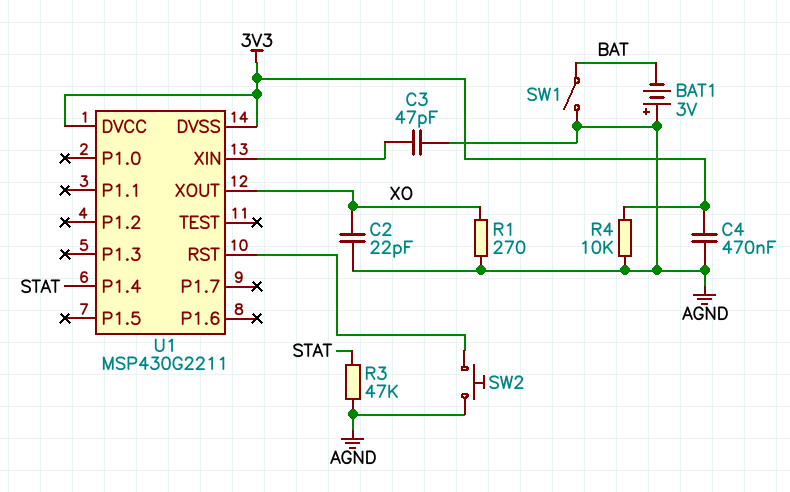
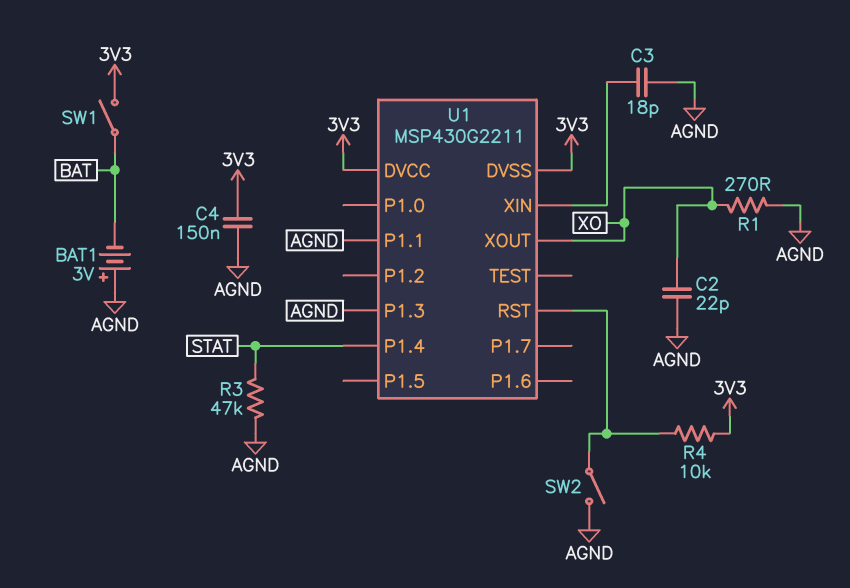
C3: 47pF (AGND, U1/XIN) -> 18pF (AGND, U1/XIN)
C4: 470nF (3V3, AGND) -> 150nF (3V3, AGND)
R4: 10k (3V3, AGND) -> 10k (3V3, U1/RST)
SW1: switch (AGND, BAT) -> switch (3V3, BAT)
SW2: button (AGND, U1/RST) -> switch (AGND, U1/RST)
U1 pin P1.1: none -> AGND
U1 pin P1.3: none -> AGND

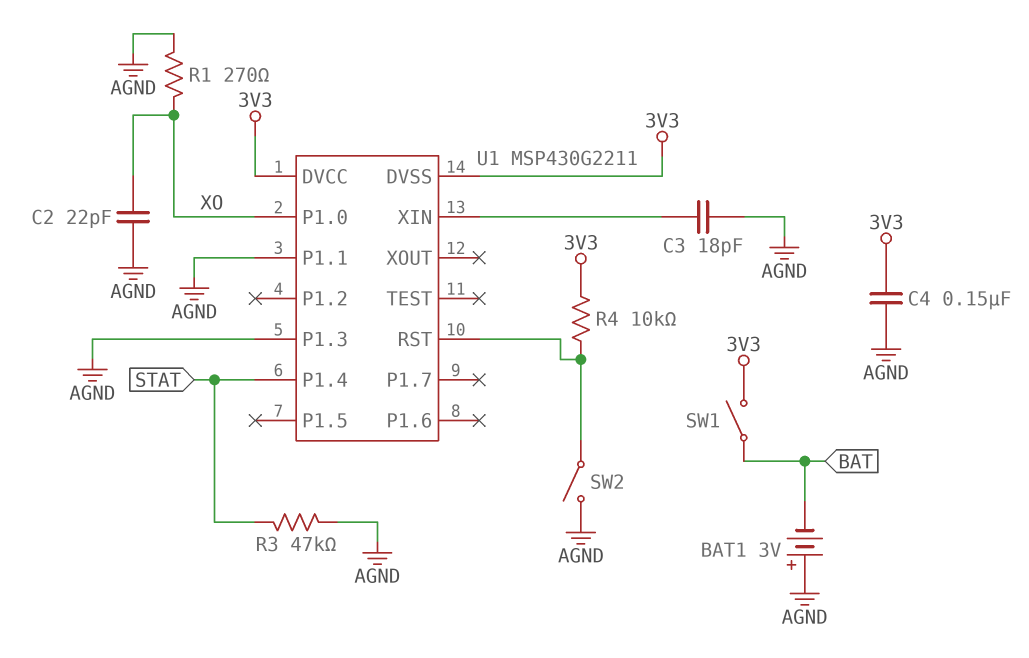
U1 pin P1.0: none -> XO
U1 pin XOUT: XO -> none

